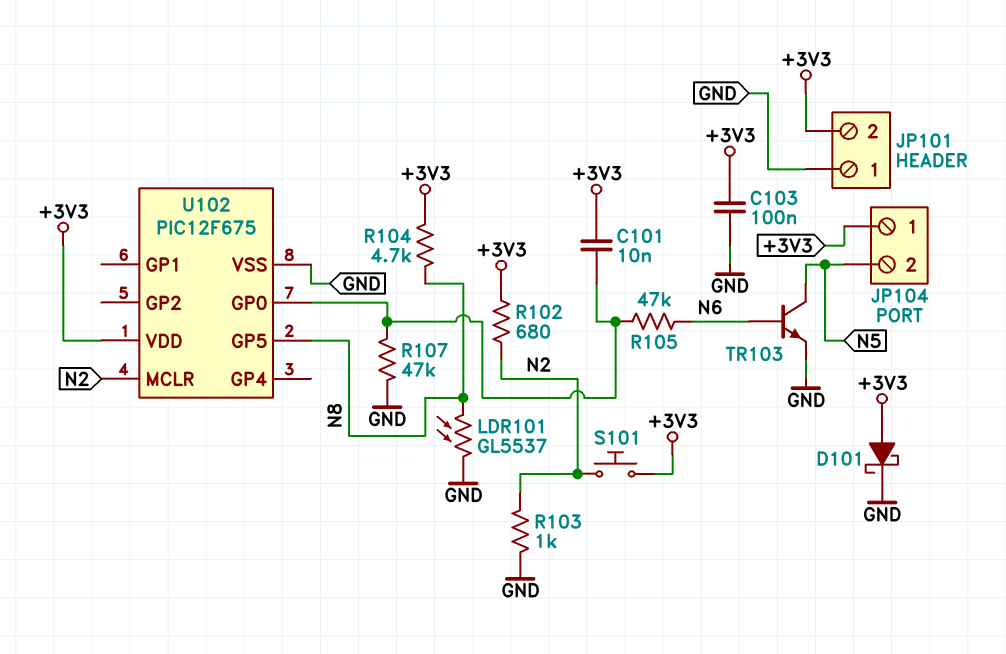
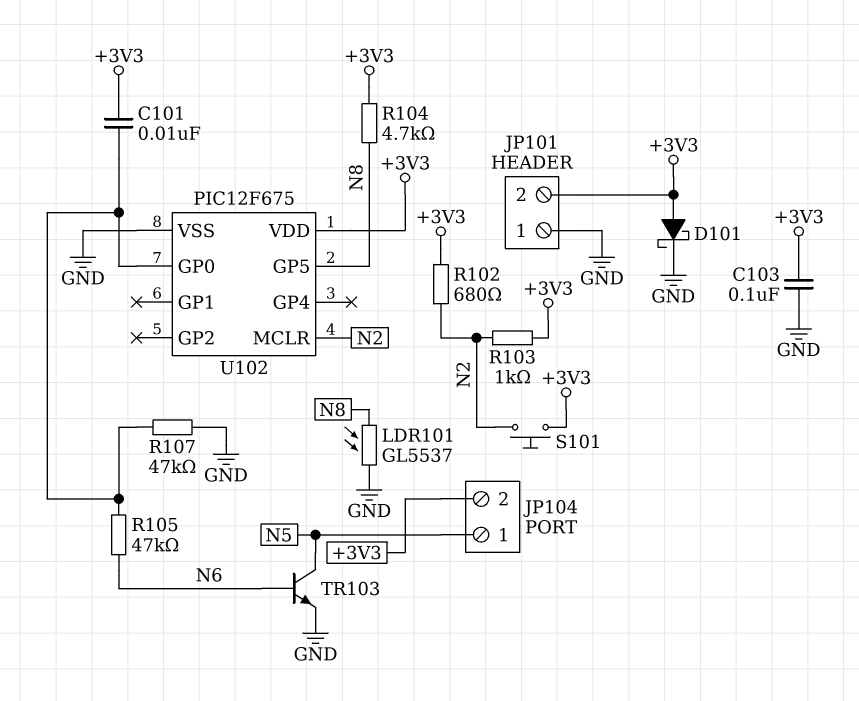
JP104 pin 1: +3V3 -> N5
JP104 pin 2: N5 -> +3V3
R103: 1k (GND, N2) -> 1k (+3V3, N2)

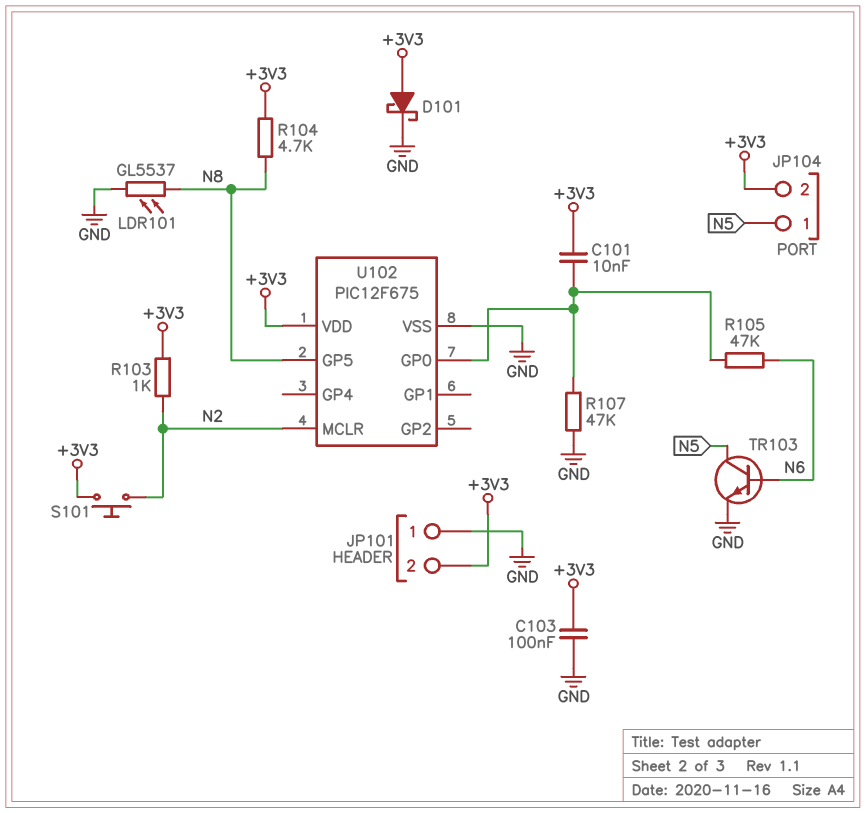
R102: 680 (+3V3, N2) -> none

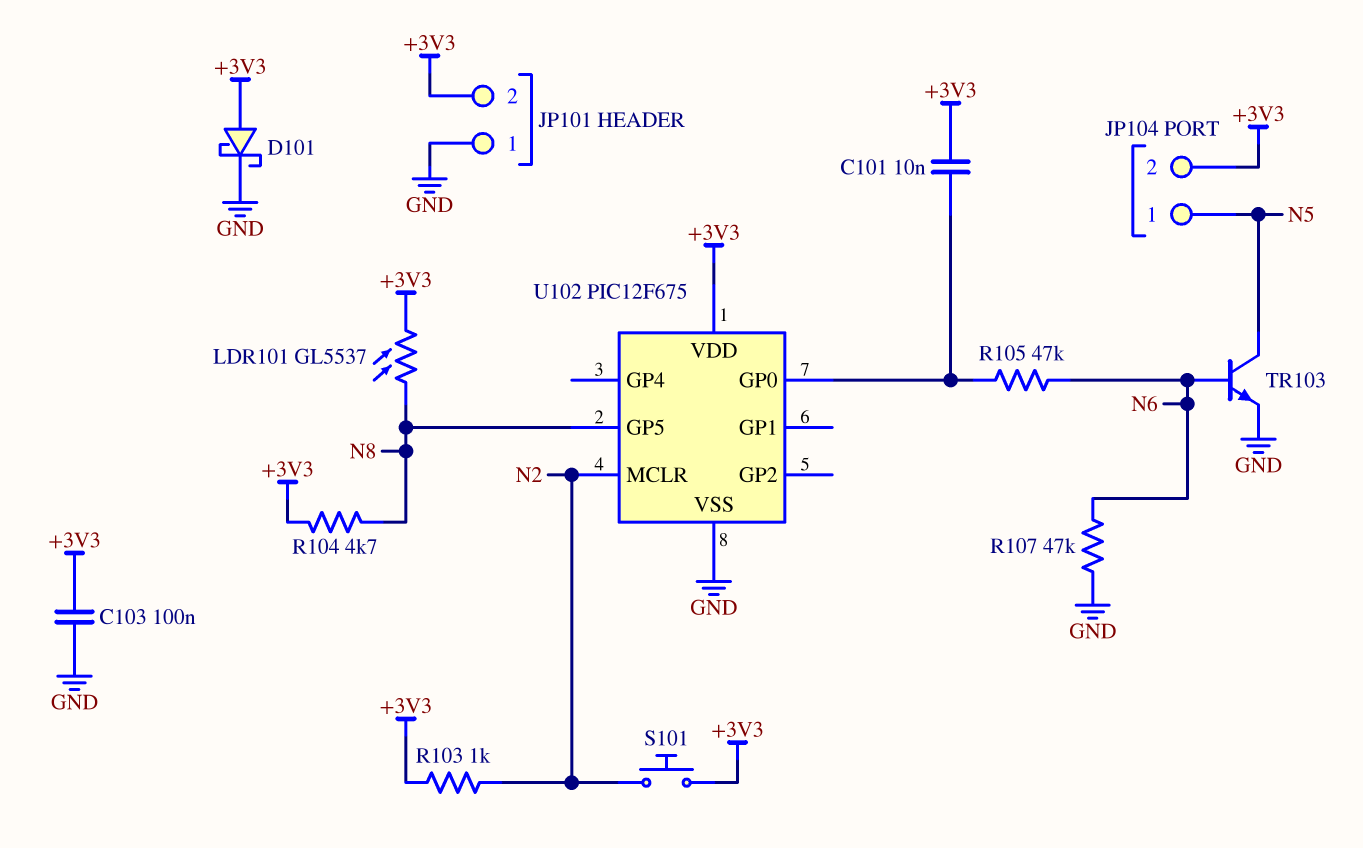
LDR101: GL5537 (GND, N8) -> GL5537 (+3V3, N8)
R107: 47k (GND, U102/GP0) -> 47k (GND, N6)

